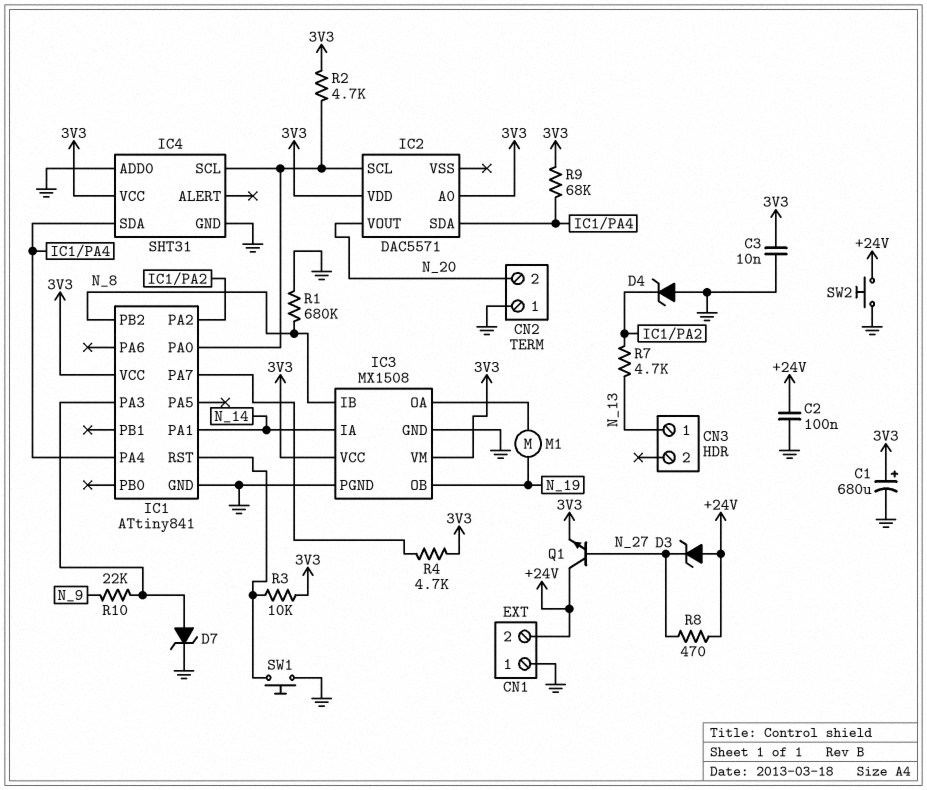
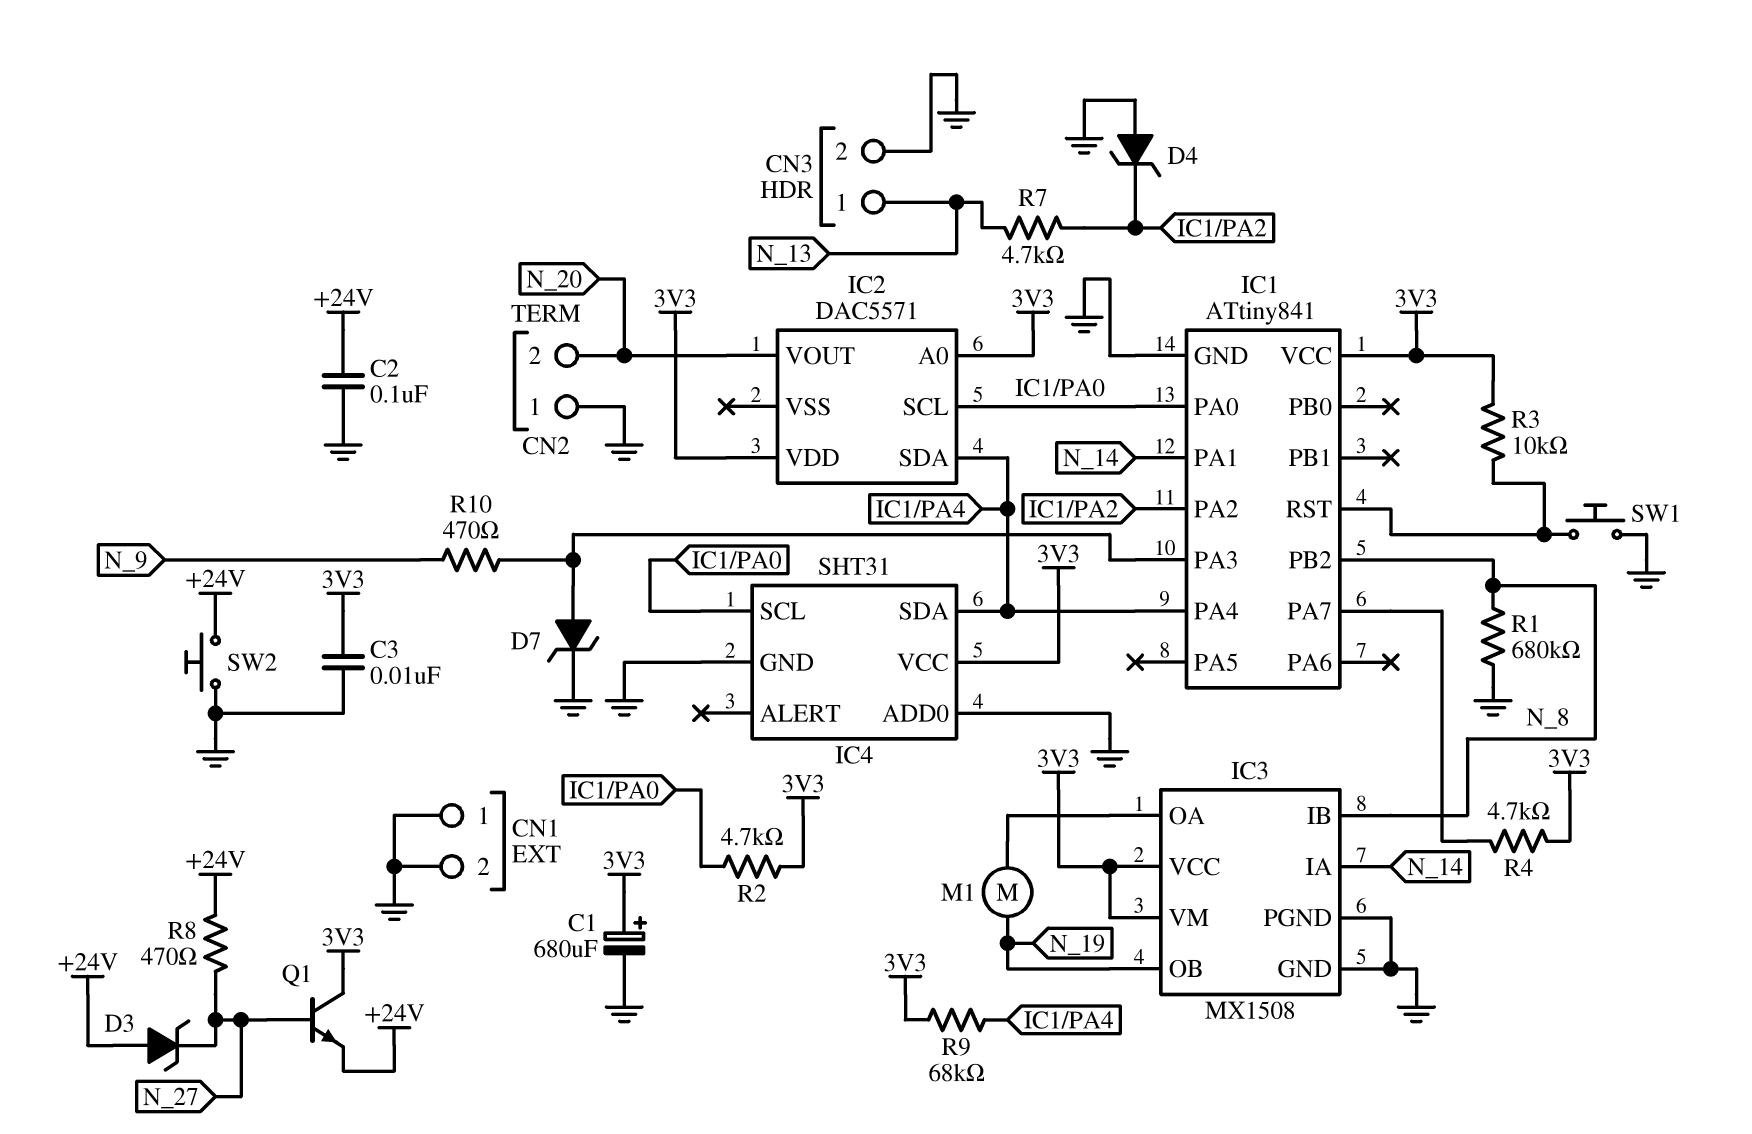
CN1 pin 2: +24V -> GND
CN3 pin 2: none -> GND
Q1: NPN (B N_27, C +24V, E 3V3) -> NPN (B N_27, C 3V3, E +24V)
R10: 22k (IC1/PA3, N_9) -> 470 (IC1/PA3, N_9)

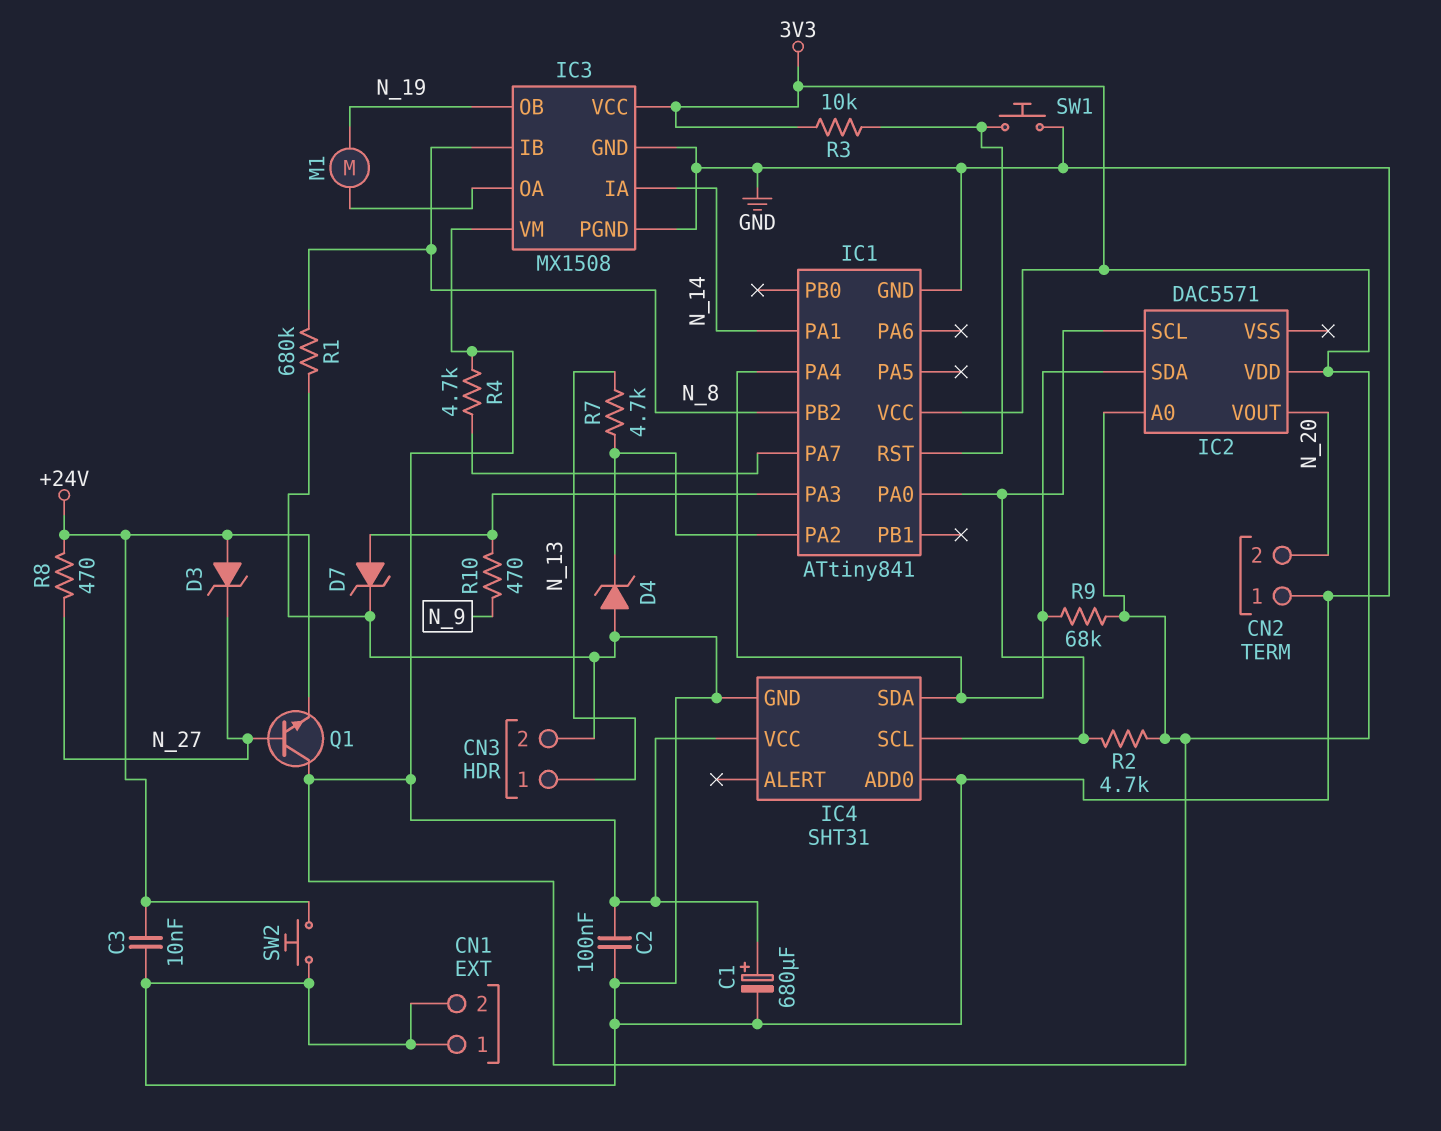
C2: 100nF (+24V, GND) -> 100nF (3V3, GND)
C3: 10nF (3V3, GND) -> 10nF (+24V, GND)

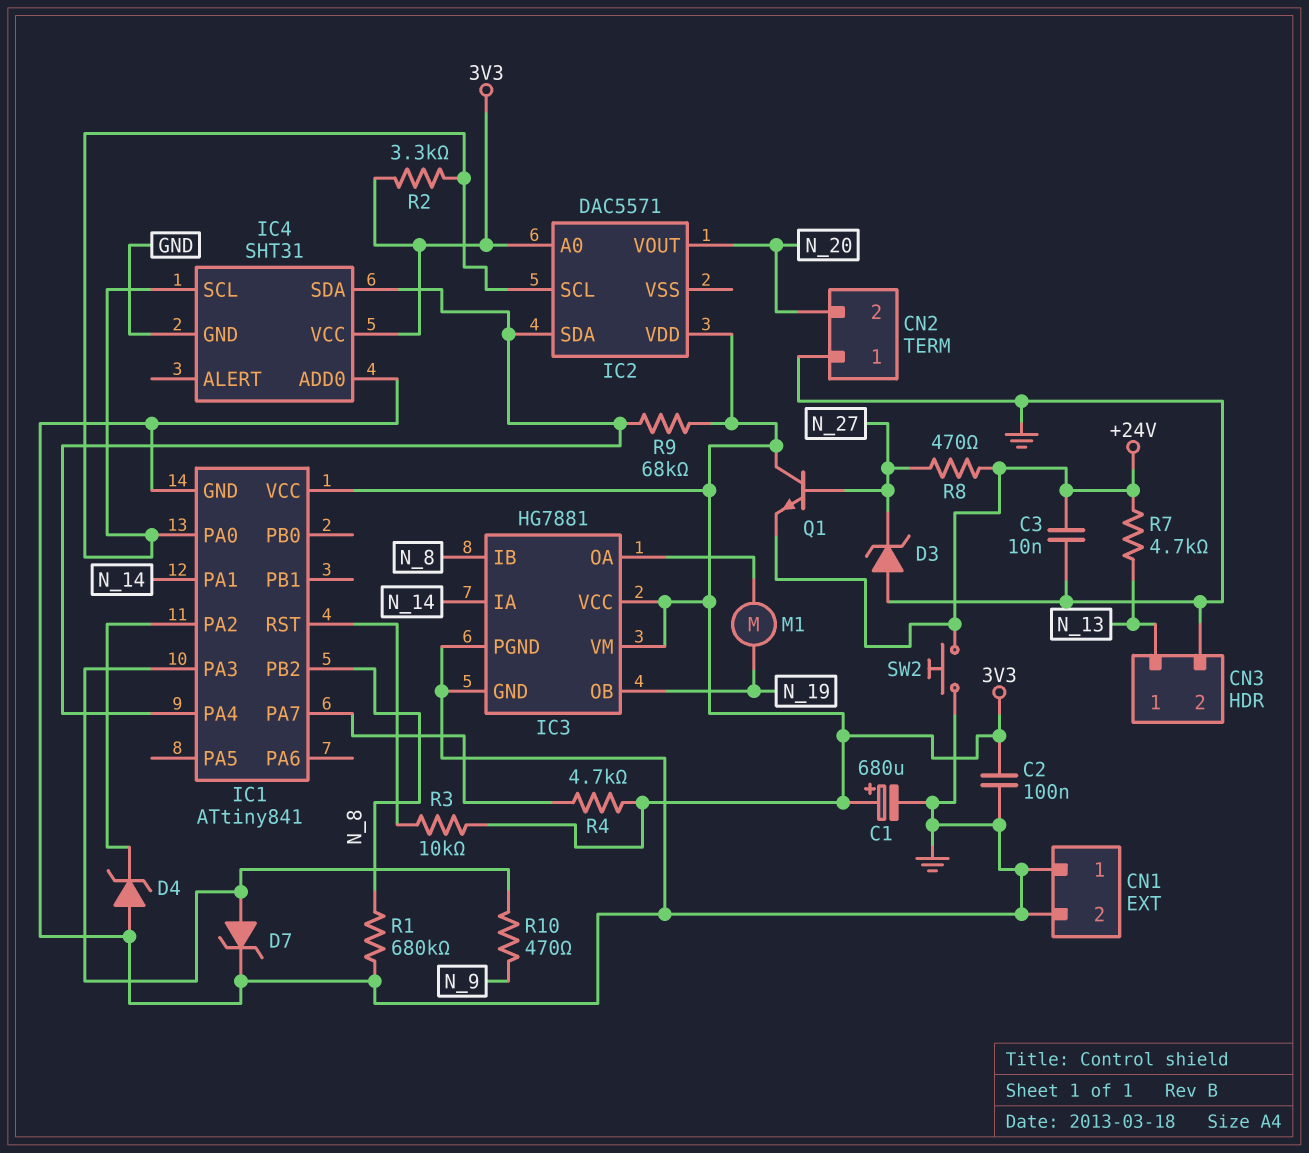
D3: zener (A +24V, K N_27) -> zener (A GND, K N_27)
IC3: MX1508 -> HG7881
R2: 4.7k (3V3, IC1/PA0) -> 3.3k (3V3, IC1/PA0)
R7: 4.7k (IC1/PA2, N_13) -> 4.7k (+24V, N_13)
SW1: button (GND, IC1/RST) -> none

